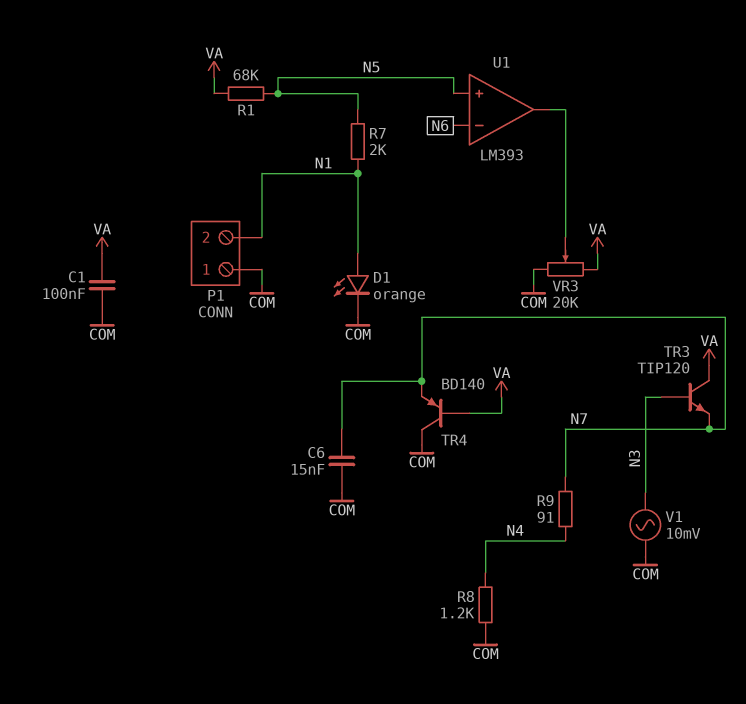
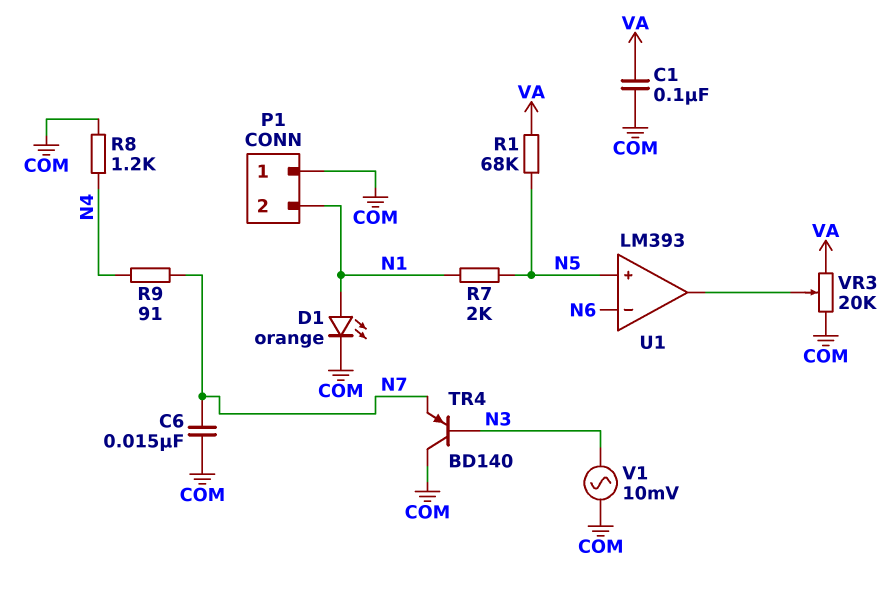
TR3: NPN TIP120 (B N3, C VA, E N7) -> none
TR4: PNP BD140 (B VA, C COM, E N7) -> PNP BD140 (B N3, C COM, E N7)

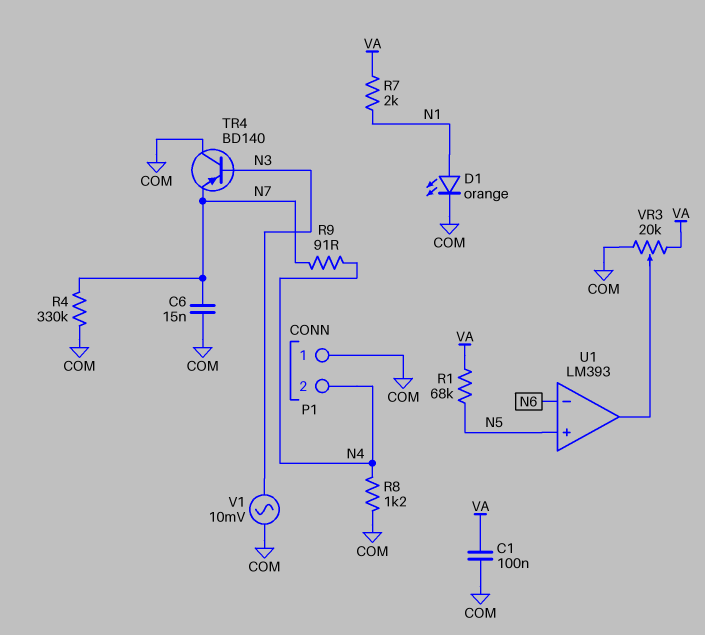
P1 pin 2: N1 -> N4
R4: none -> 330k (COM, N7)
R7: 2k (N1, N5) -> 2k (N1, VA)

